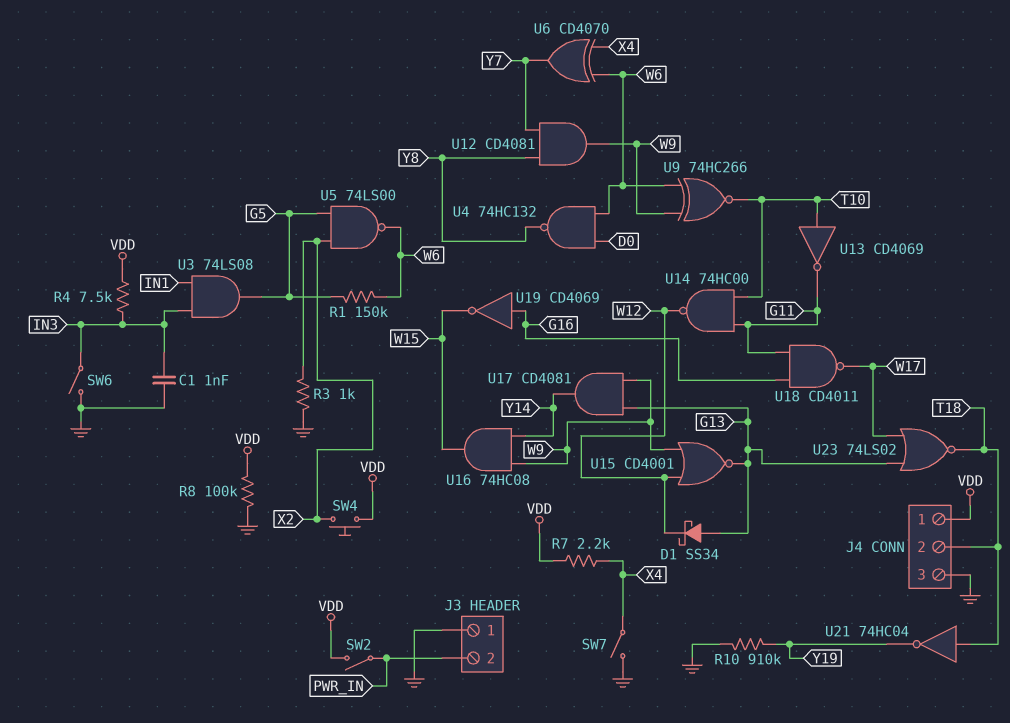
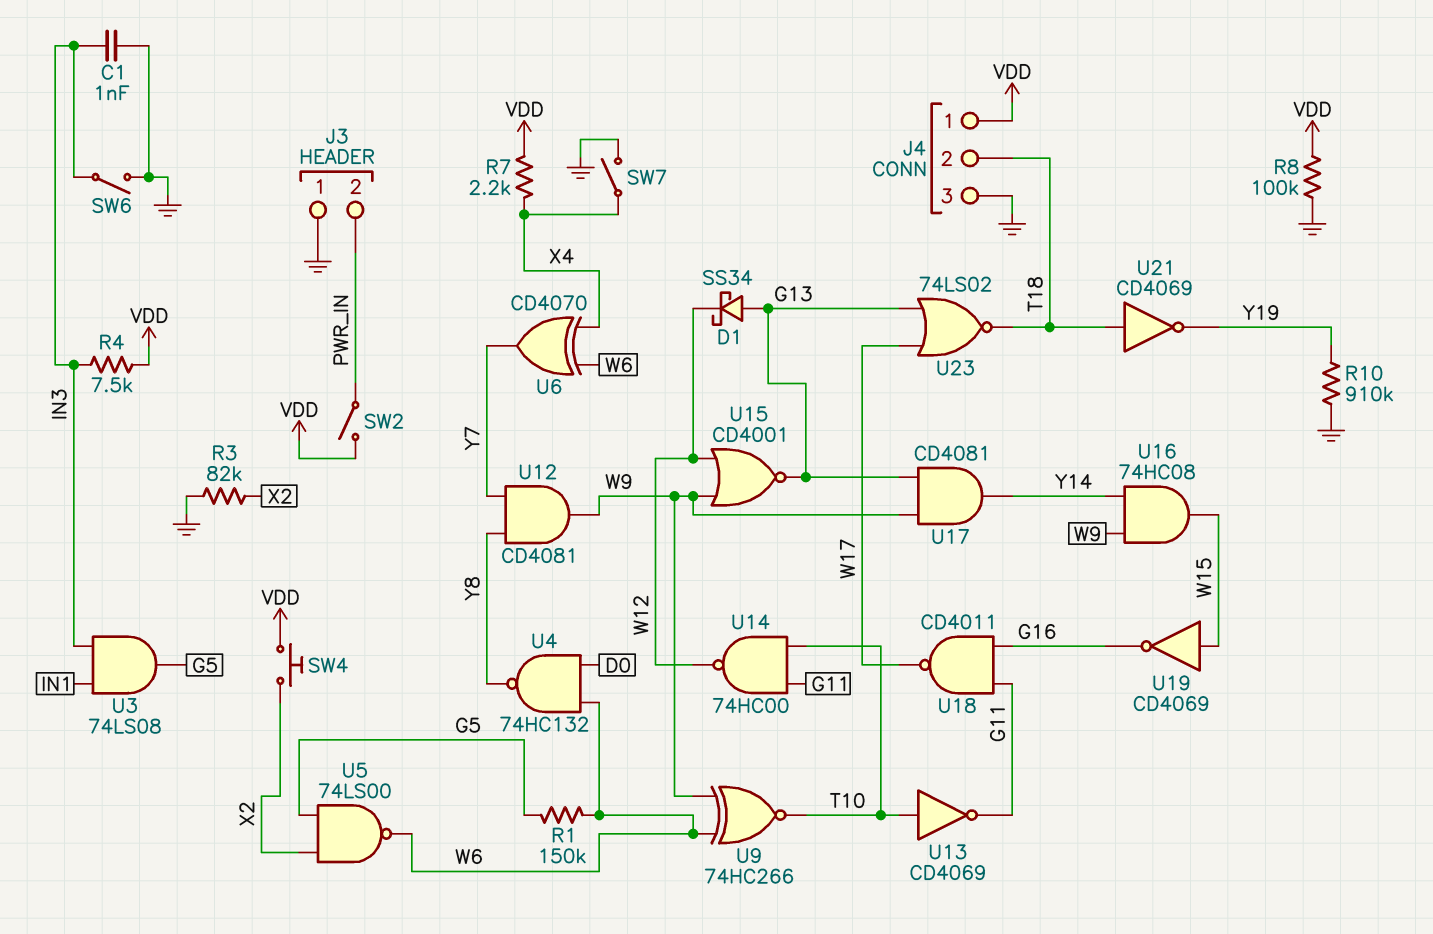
R3: 1k (GND, X2) -> 82k (GND, X2)
U19: NOT CD4069 (in G16, out W15) -> NOT CD4069 (in W15, out G16)
U21: NOT 74HC04 (in T18, out Y19) -> NOT CD4069 (in T18, out Y19)

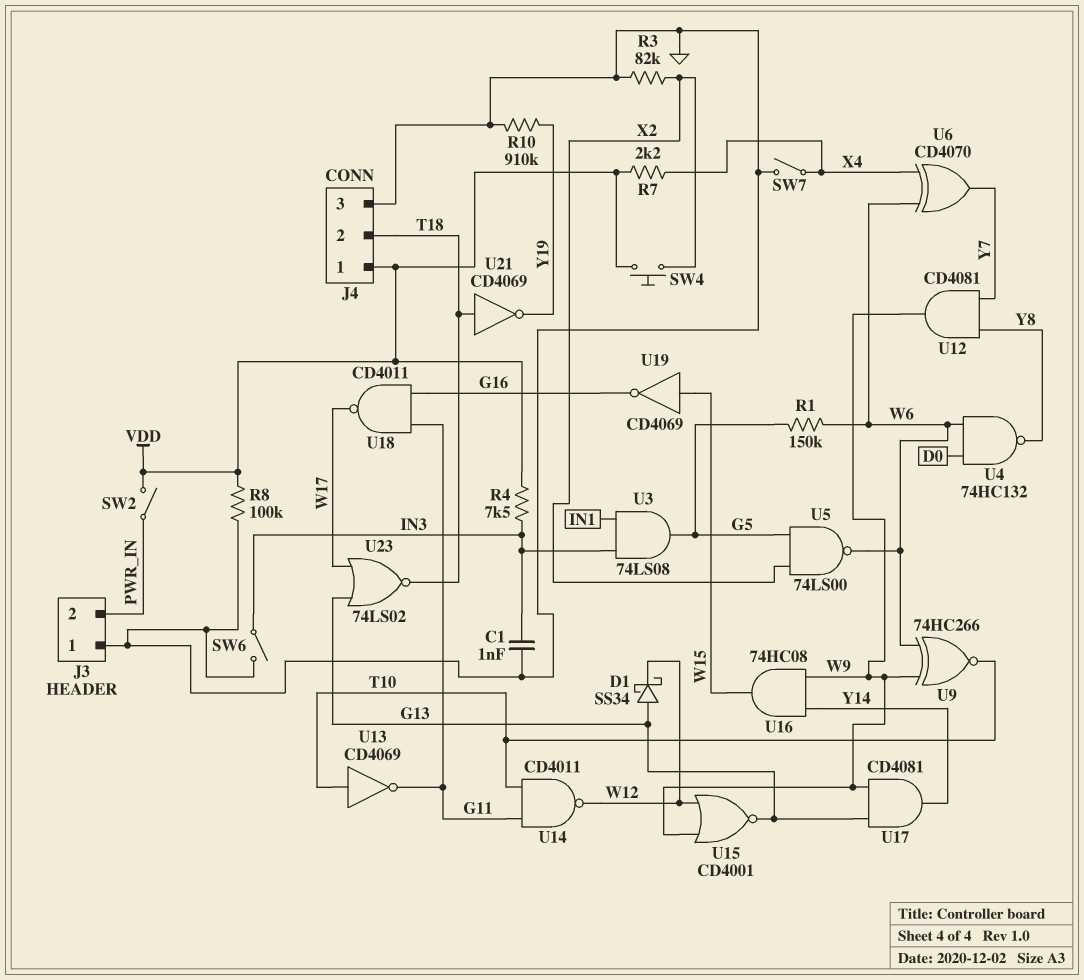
U14: NAND 74HC00 (in G11, in T10, out W12) -> NAND CD4011 (in G11, in T10, out W12)

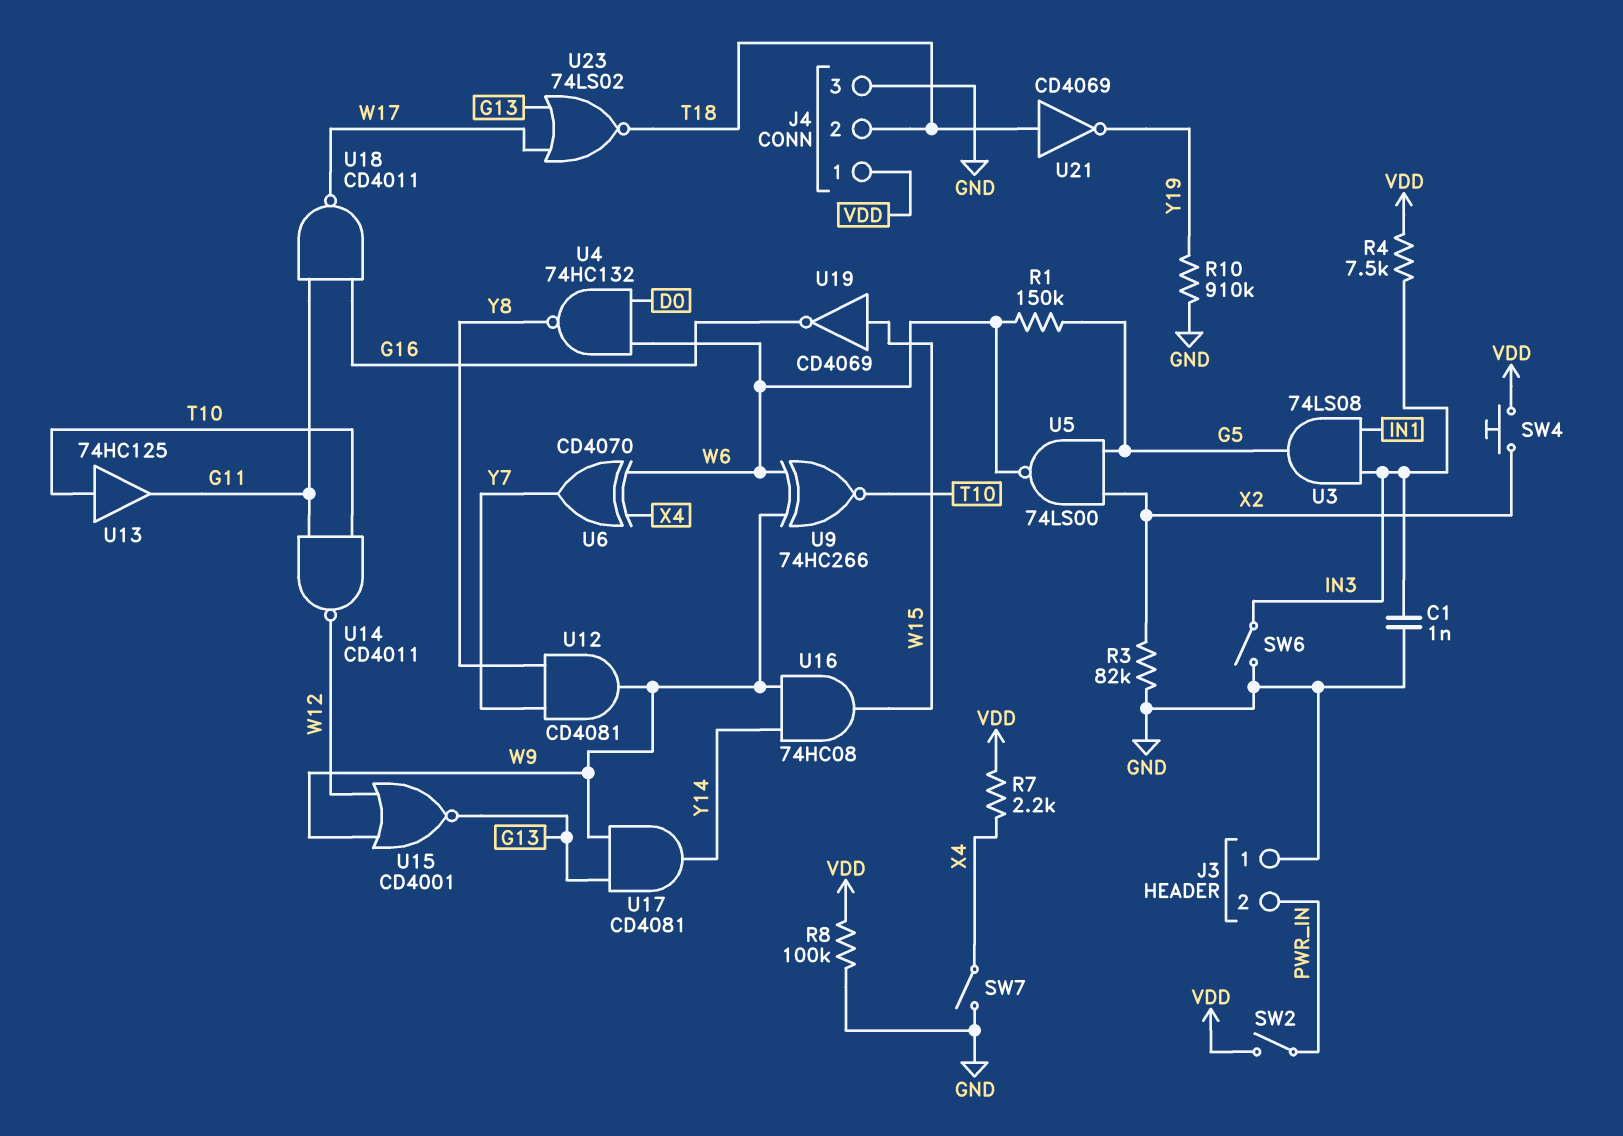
D1: schottky SS34 (A G13, K W12) -> none
U13: NOT CD4069 (in T10, out G11) -> buffer 74HC125 (in T10, out G11)

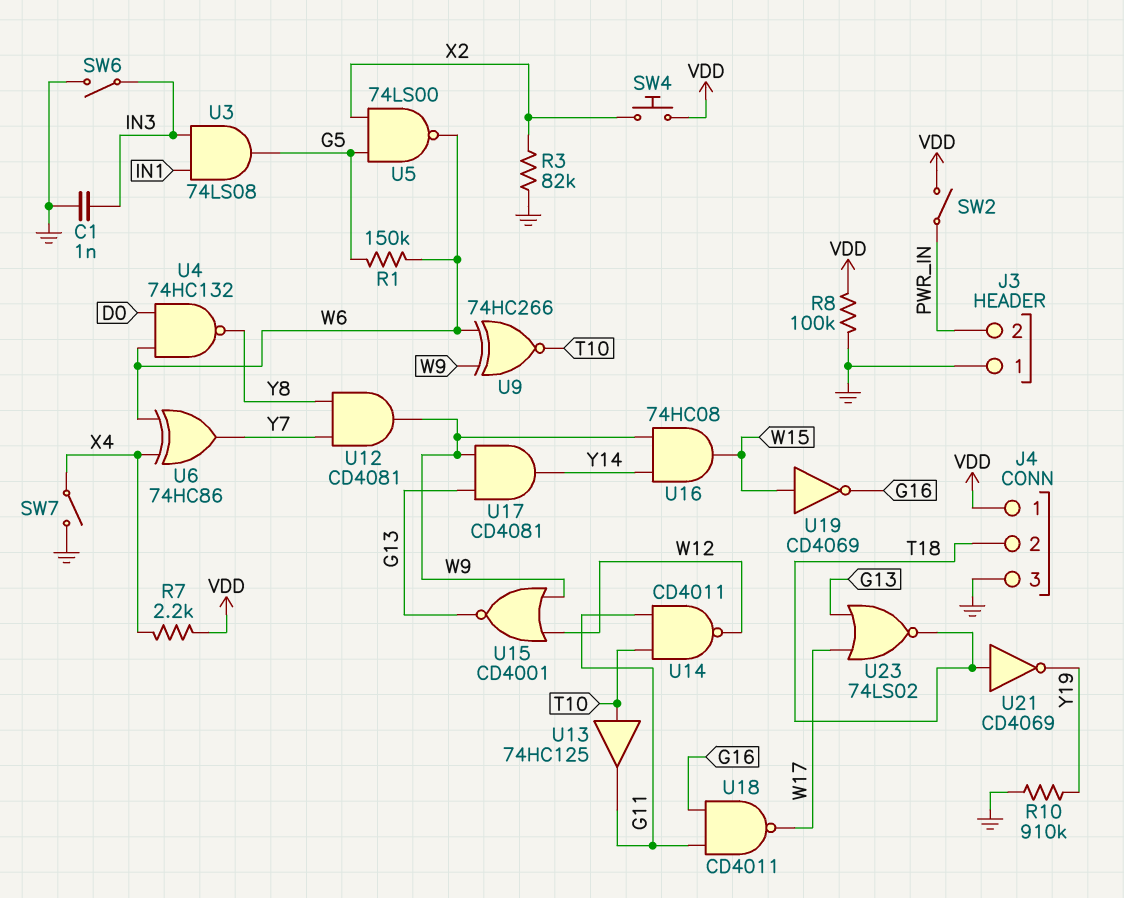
R4: 7.5k (IN3, VDD) -> none
U6: XOR CD4070 (in W6, in X4, out Y7) -> XOR 74HC86 (in W6, in X4, out Y7)

